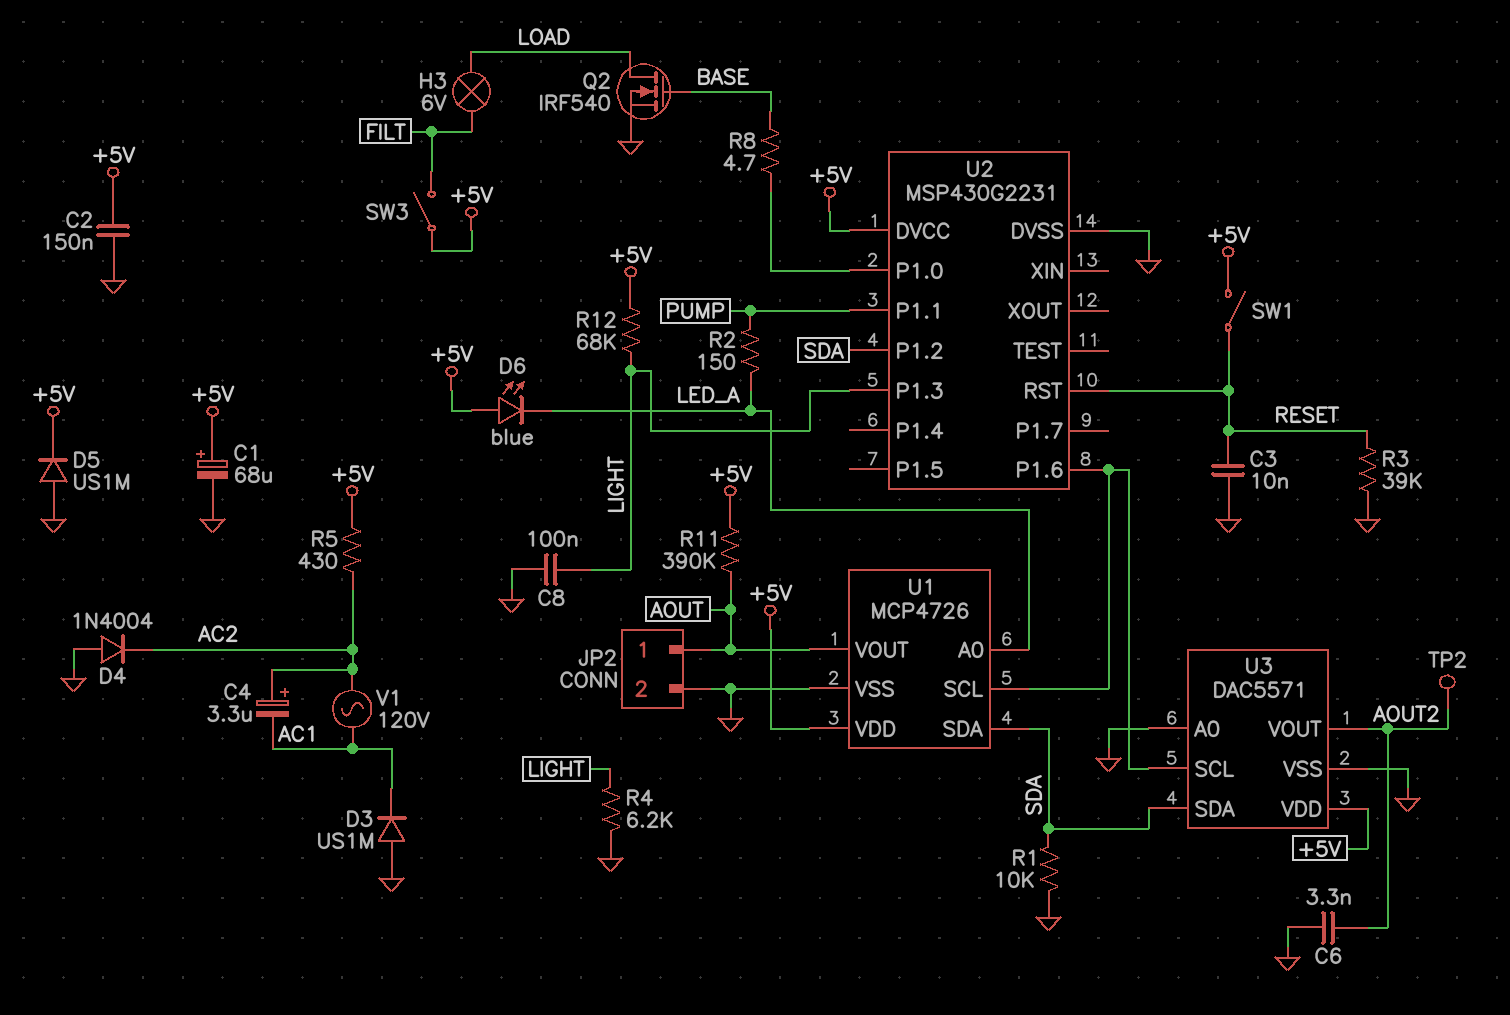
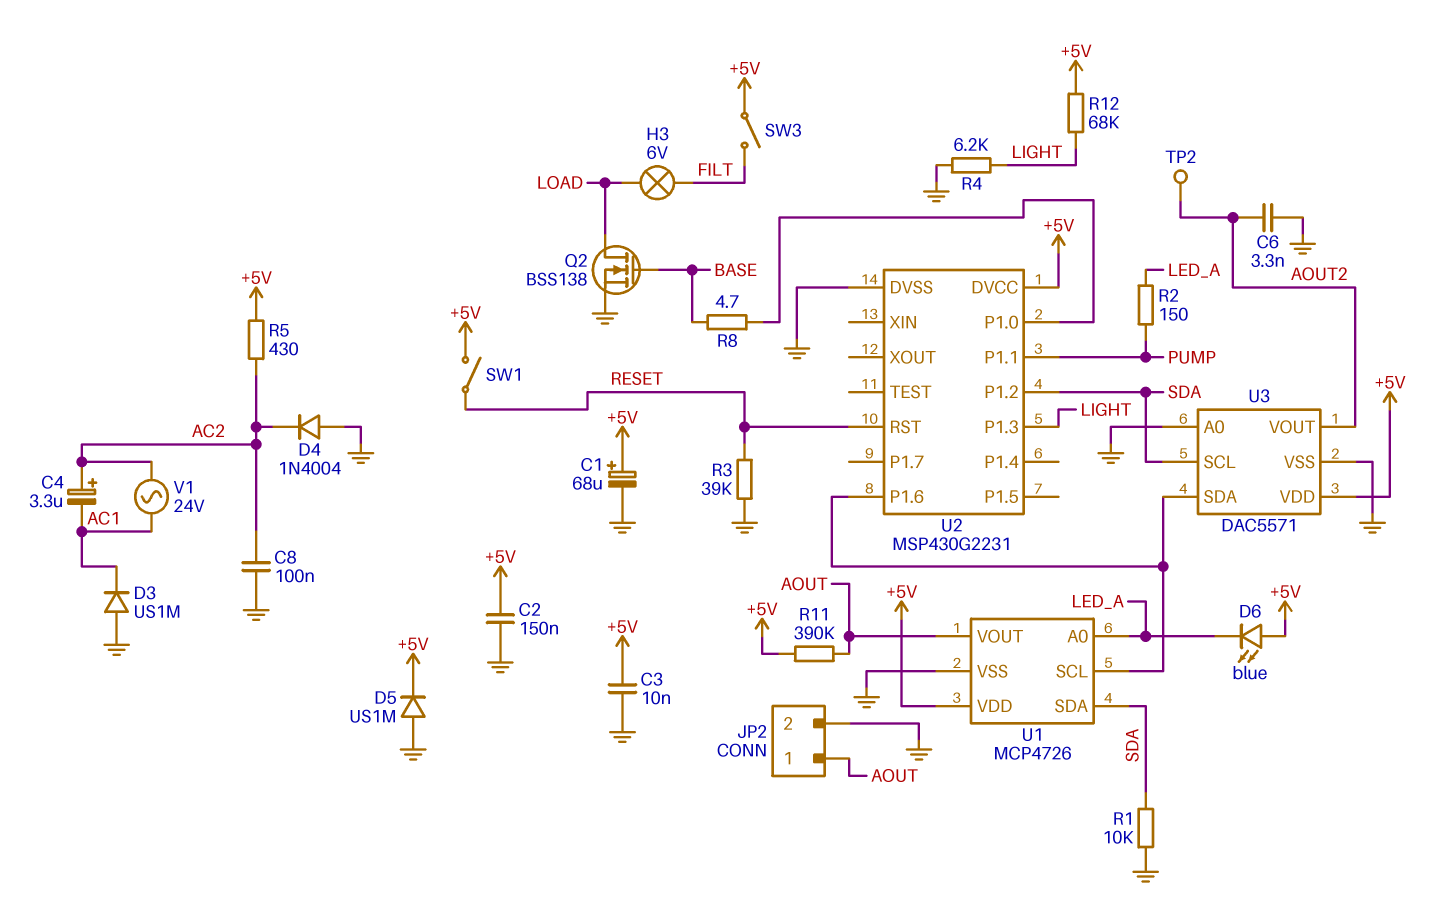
C3: 10nF (GND, RESET) -> 10nF (+5V, GND)
C8: 100nF (GND, LIGHT) -> 100nF (AC2, GND)
Q2: NMOS IRF540 (G BASE, D LOAD, S GND) -> NMOS BSS138 (G BASE, D LOAD, S GND)
U3 pin SCL: U1/SCL -> SDA
U3 pin SDA: SDA -> U1/SCL
V1: AC 120V (AC1, AC2) -> AC 24V (AC1, AC2)

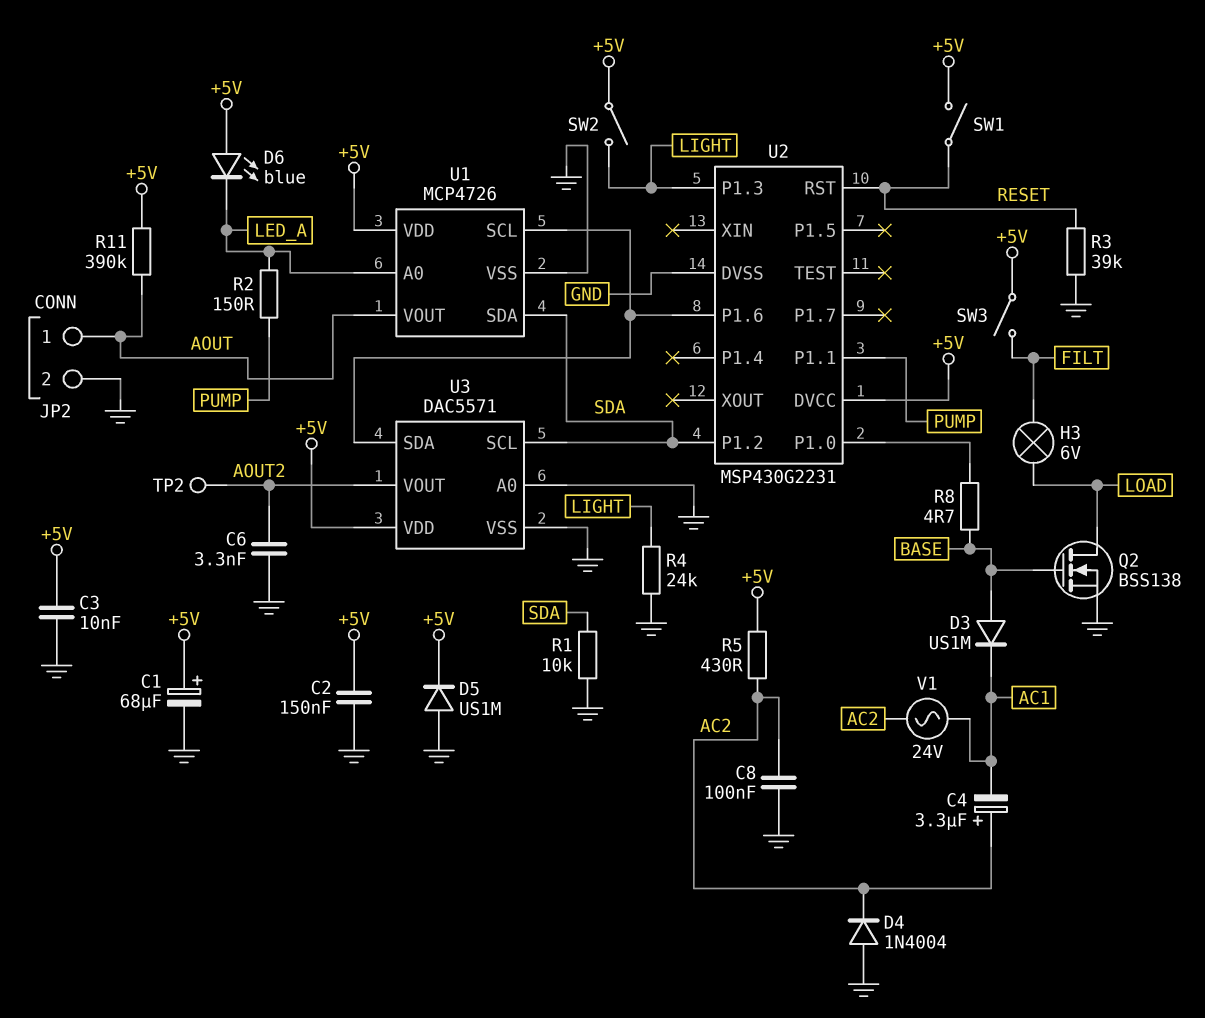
D3: diode US1M (A GND, K AC1) -> diode US1M (A BASE, K AC1)
R4: 6.2k (GND, LIGHT) -> 24k (GND, LIGHT)
R12: 68k (+5V, LIGHT) -> none
SW2: none -> switch (+5V, LIGHT)

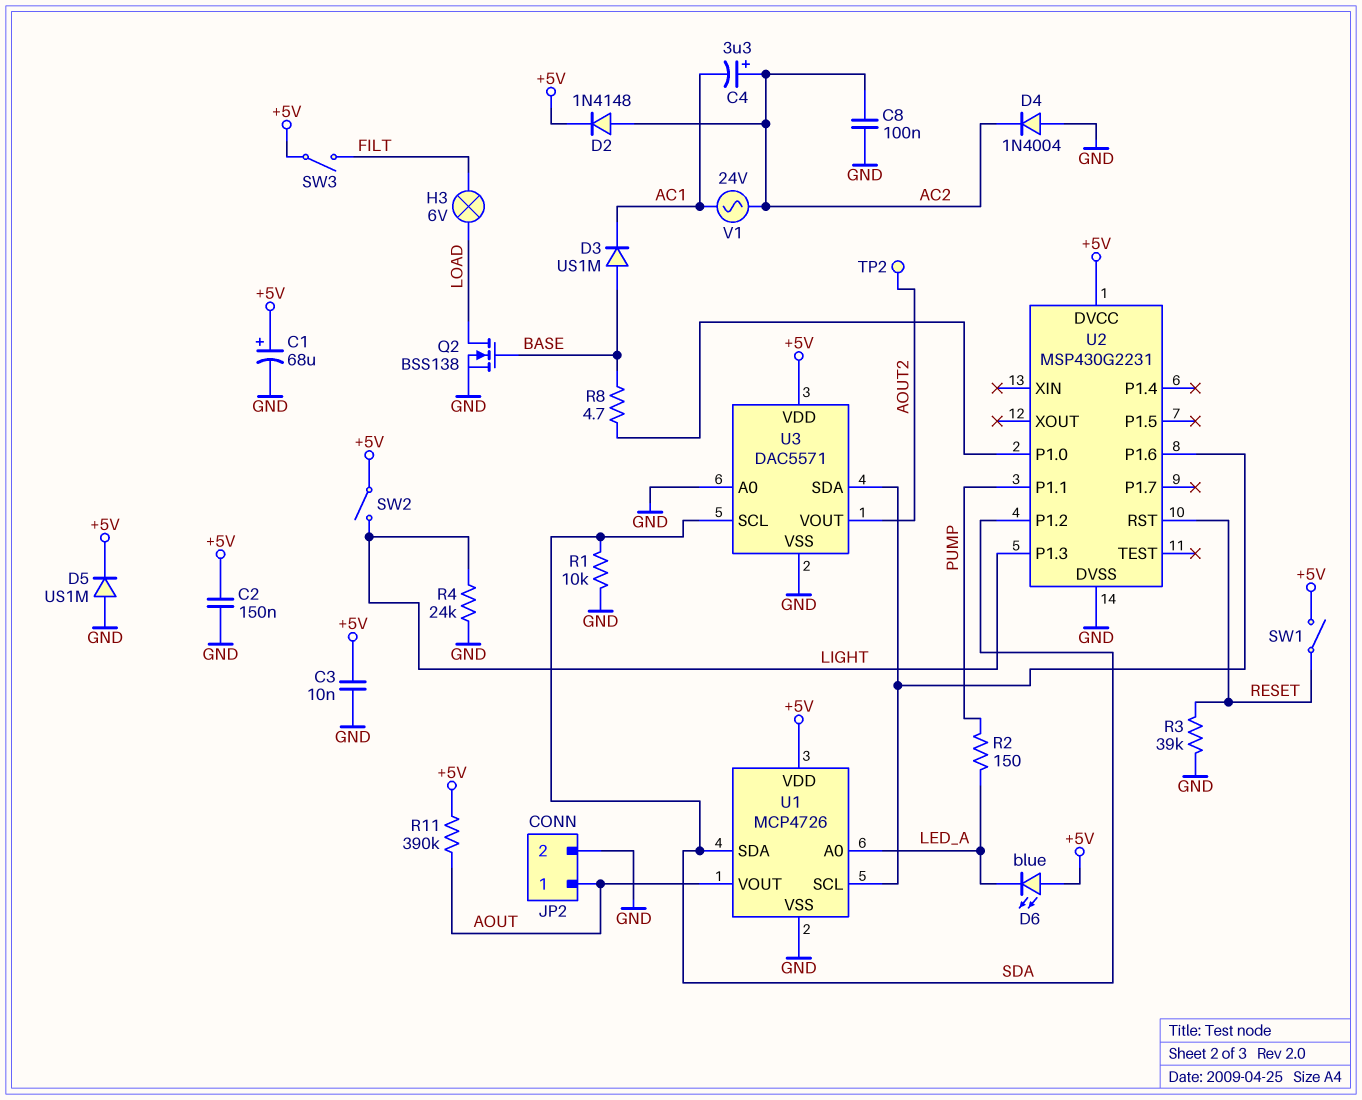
C6: 3.3nF (AOUT2, GND) -> none
D2: none -> diode 1N4148 (A AC2, K +5V)
R5: 430 (+5V, AC2) -> none

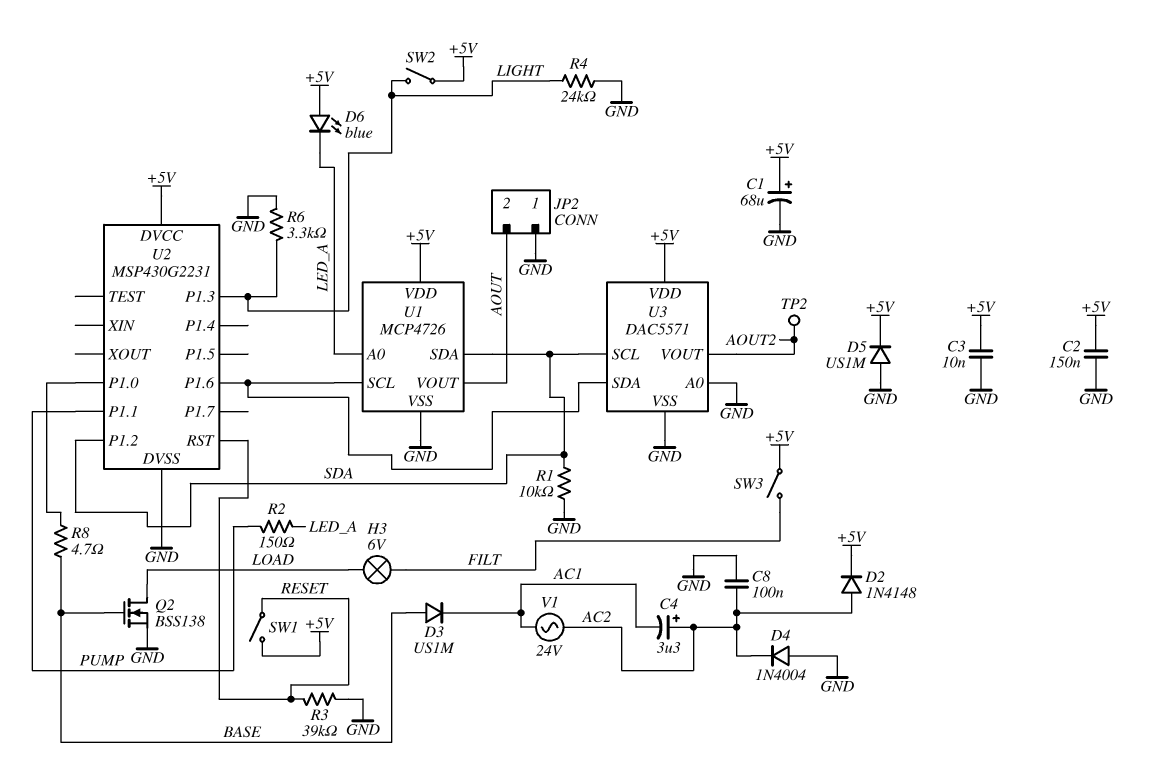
JP2 pin 1: AOUT -> GND
JP2 pin 2: GND -> AOUT
R6: none -> 3.3k (GND, LIGHT)
R11: 390k (+5V, AOUT) -> none

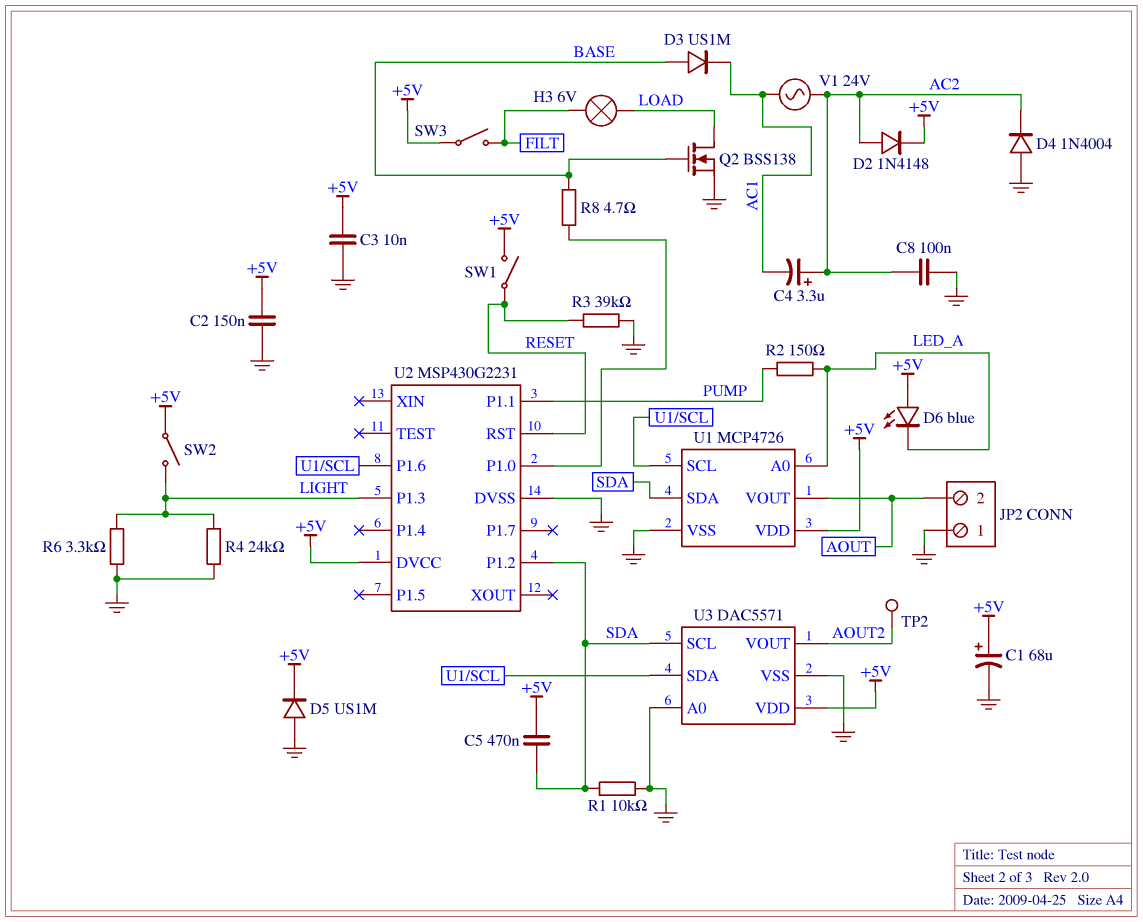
C5: none -> 470nF (+5V, SDA)

